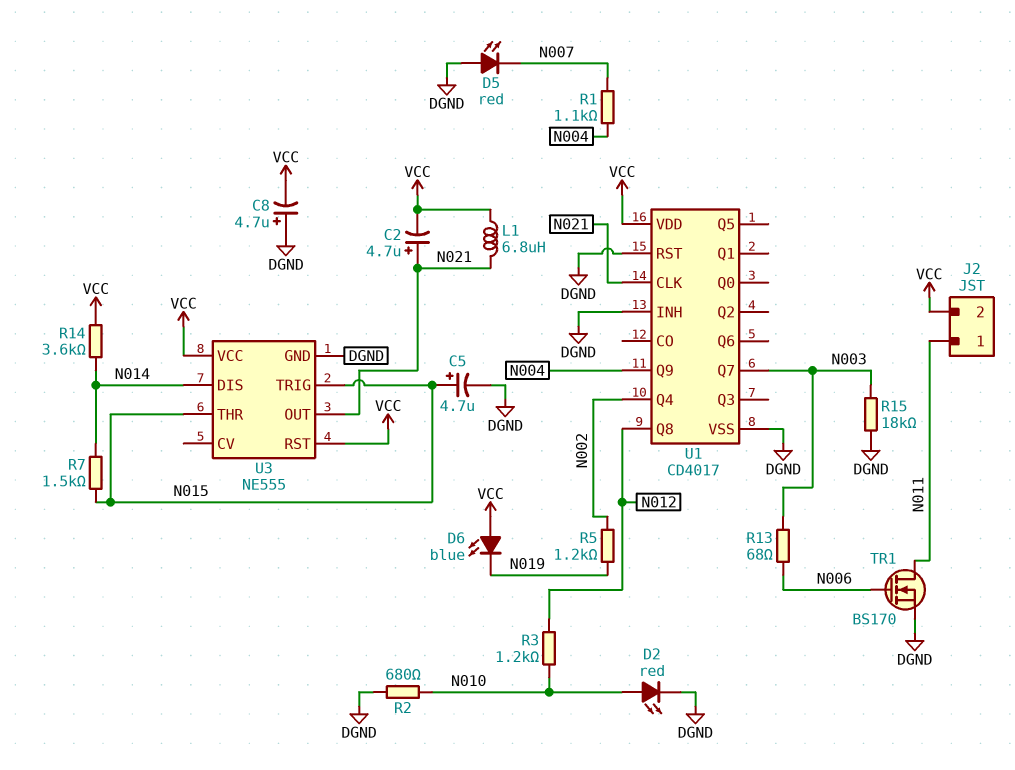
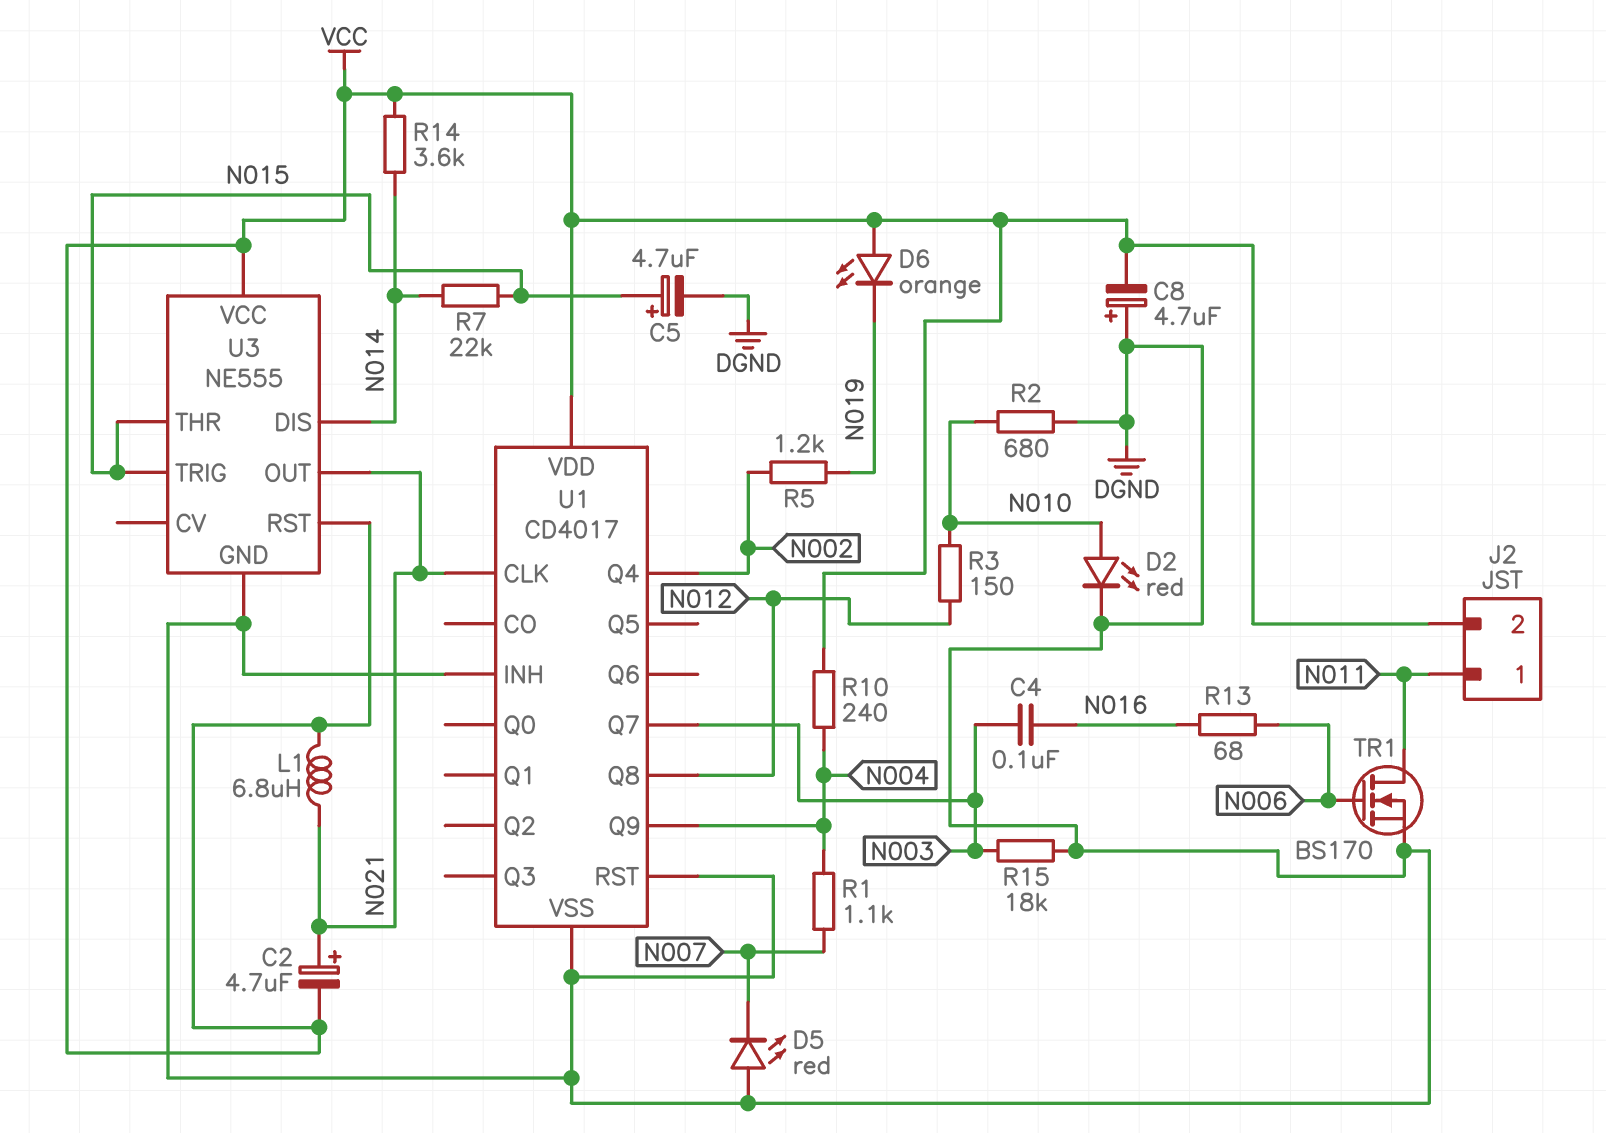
C4: none -> 100nF (N003, N016)
D6: LED blue (A VCC, K N019) -> LED orange (A VCC, K N019)
R3: 1.2k (N010, N012) -> 150 (N010, N012)
R7: 1.5k (N014, N015) -> 22k (N014, N015)
R10: none -> 240 (N004, VCC)
R13: 68 (N003, N006) -> 68 (N006, N016)

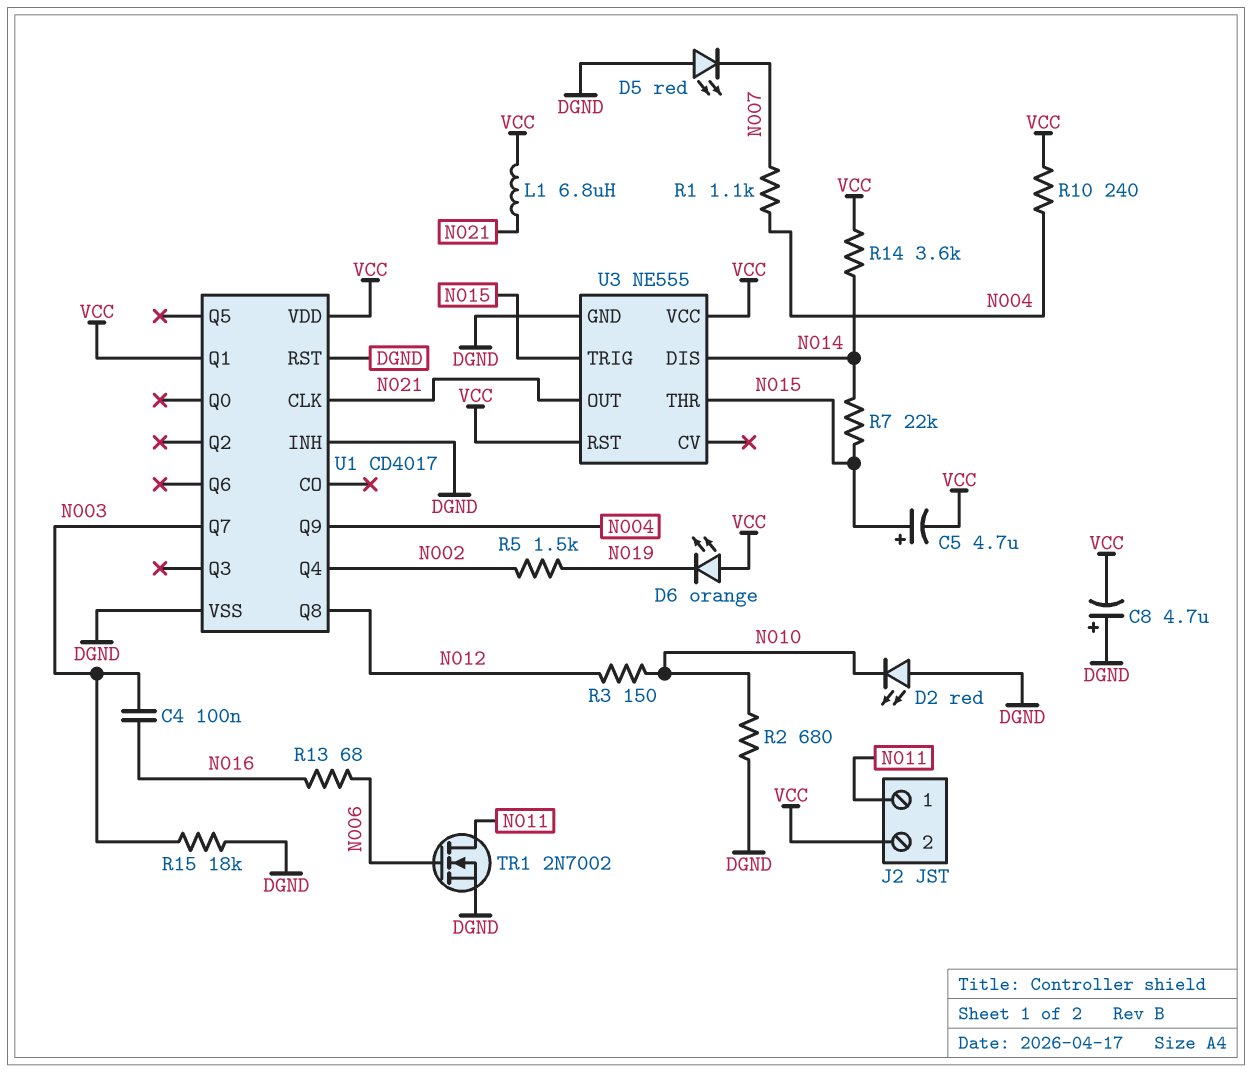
C2: 4.7uF (plus N021, minus VCC) -> none
C5: 4.7uF (plus N015, minus DGND) -> 4.7uF (plus N015, minus VCC)
D2: LED red (A N010, K DGND) -> LED red (A DGND, K N010)
R5: 1.2k (N002, N019) -> 1.5k (N002, N019)
TR1: NMOS BS170 (G N006, D N011, S DGND) -> NMOS 2N7002 (G N006, D N011, S DGND)
U1 pin Q1: none -> VCC

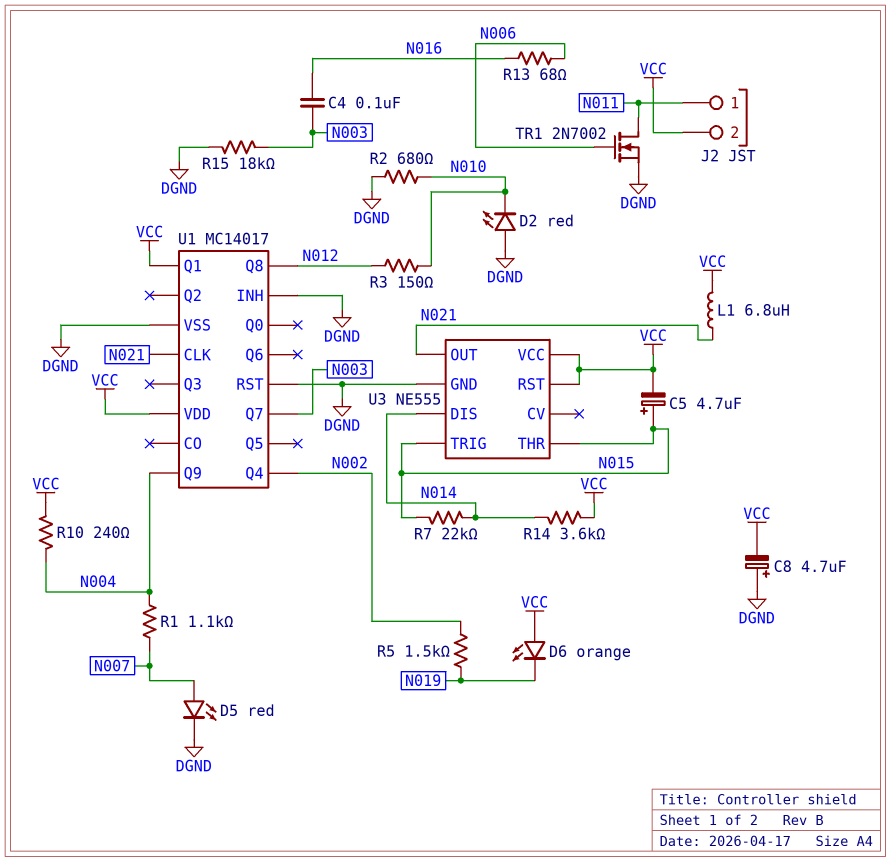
D5: LED red (A DGND, K N007) -> LED red (A N007, K DGND)
U1: CD4017 -> MC14017

